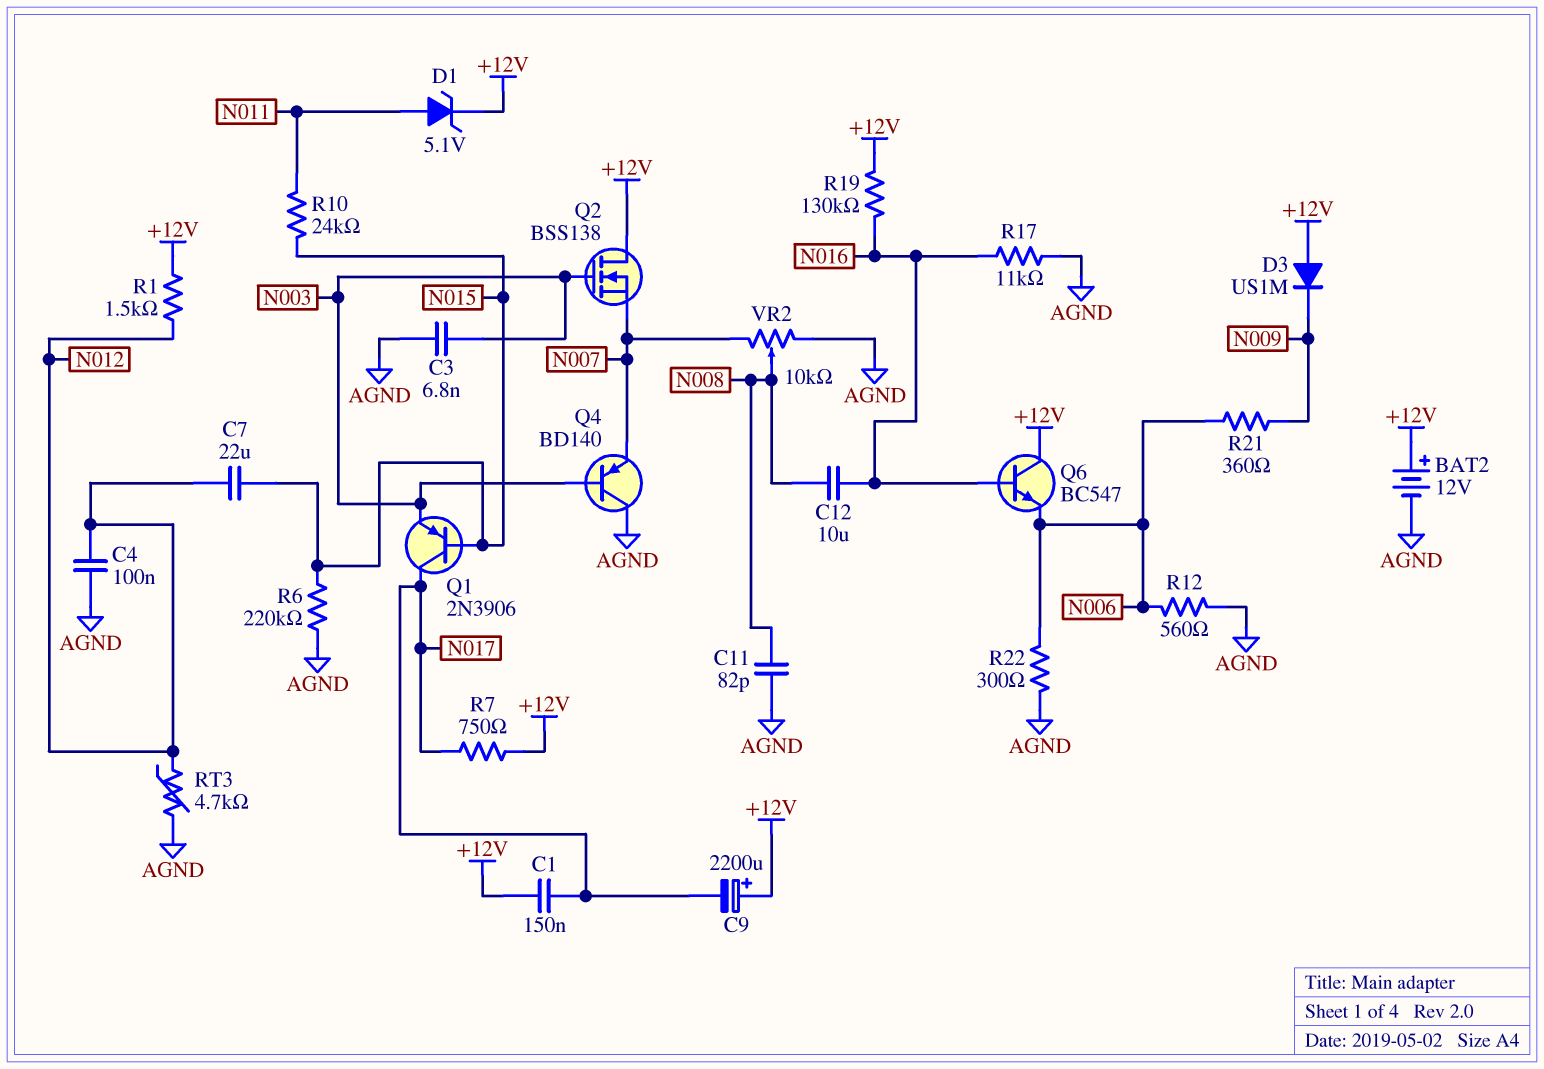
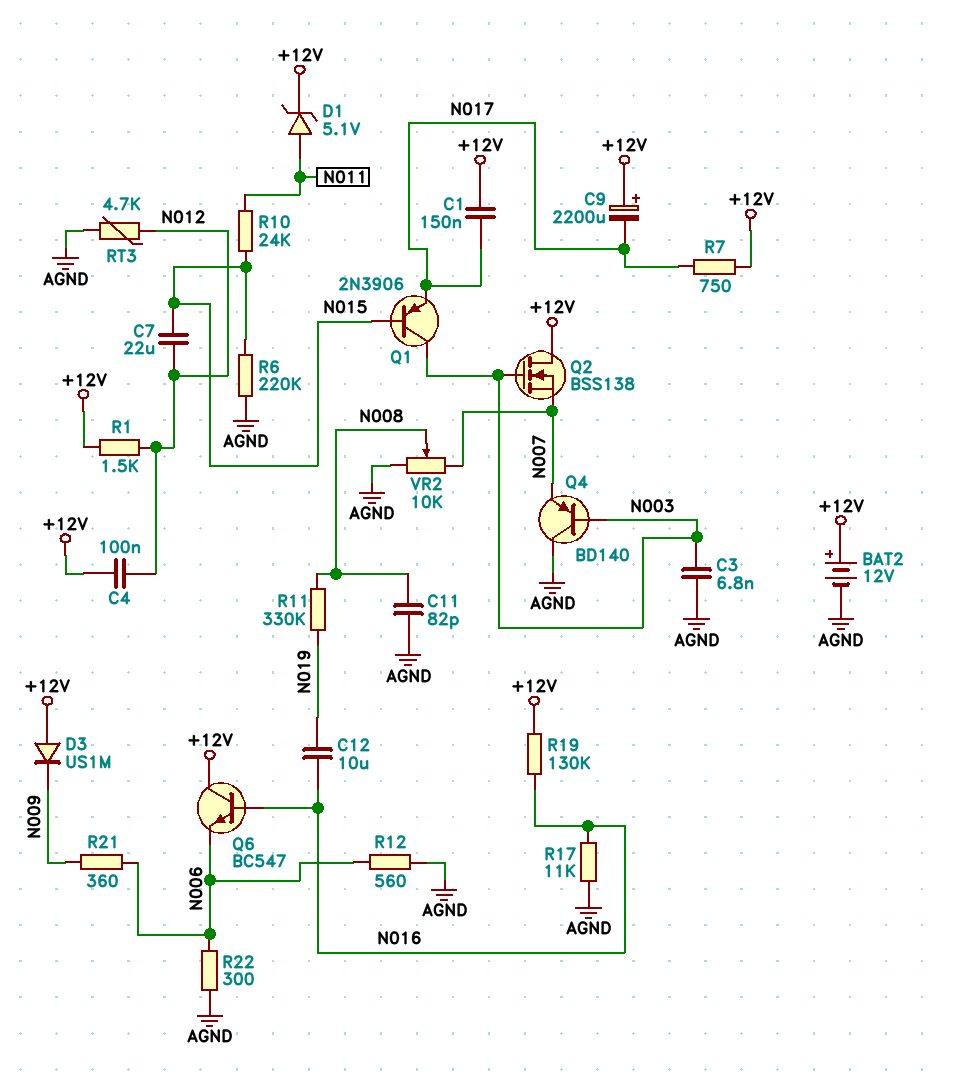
C4: 100nF (AGND, N012) -> 100nF (+12V, N012)
C12: 10uF (N008, N016) -> 10uF (N016, N019)
Q1: PNP 2N3906 (B N015, C N017, E N003) -> PNP 2N3906 (B N015, C N003, E N017)
R11: none -> 330k (N008, N019)

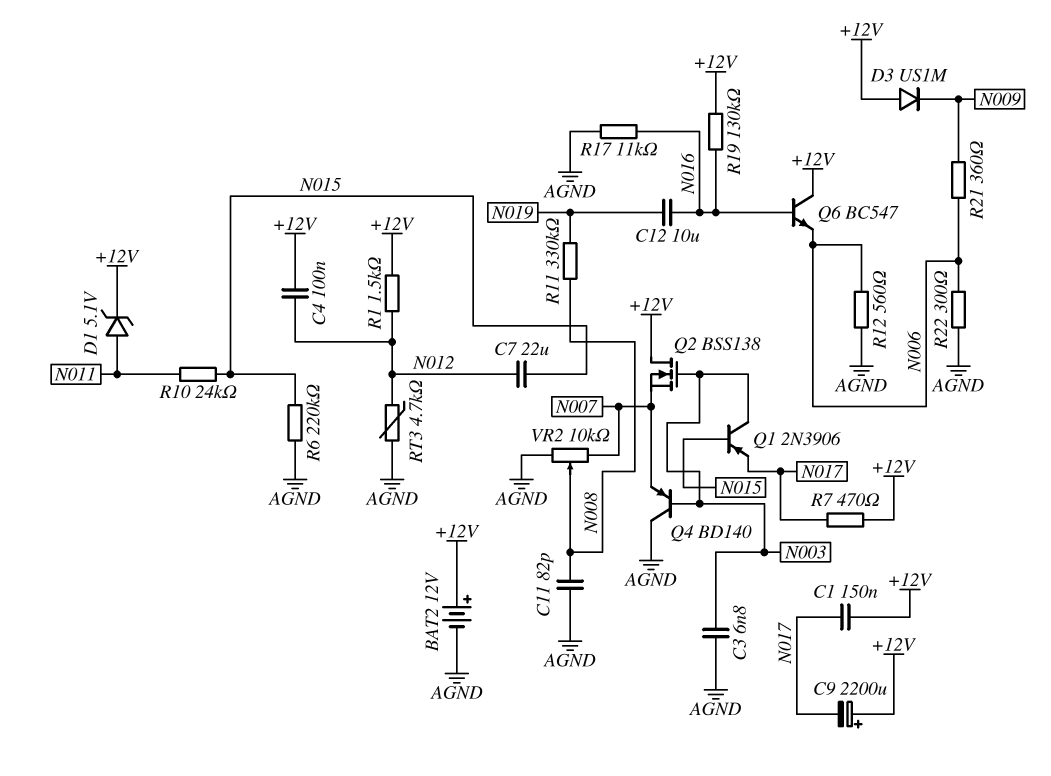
R7: 750 (+12V, N017) -> 470 (+12V, N017)

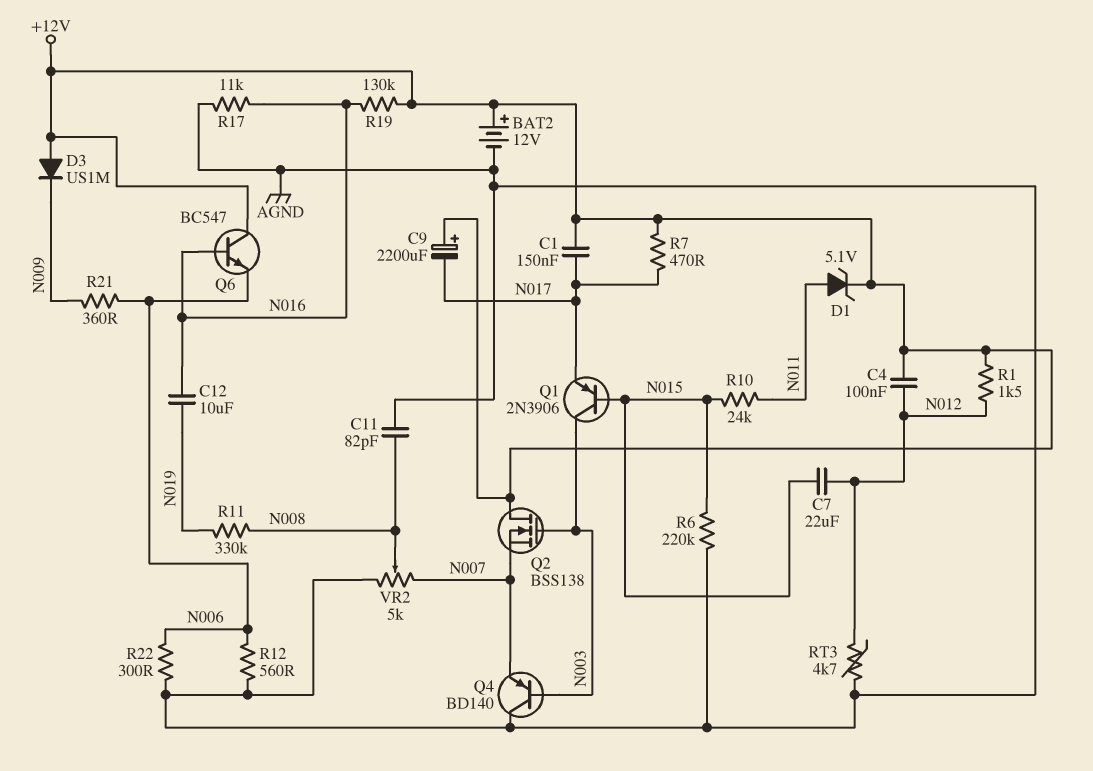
C3: 6.8nF (AGND, N003) -> none
VR2: 10k (AGND, N007, wiper N008) -> 5k (AGND, N007, wiper N008)

